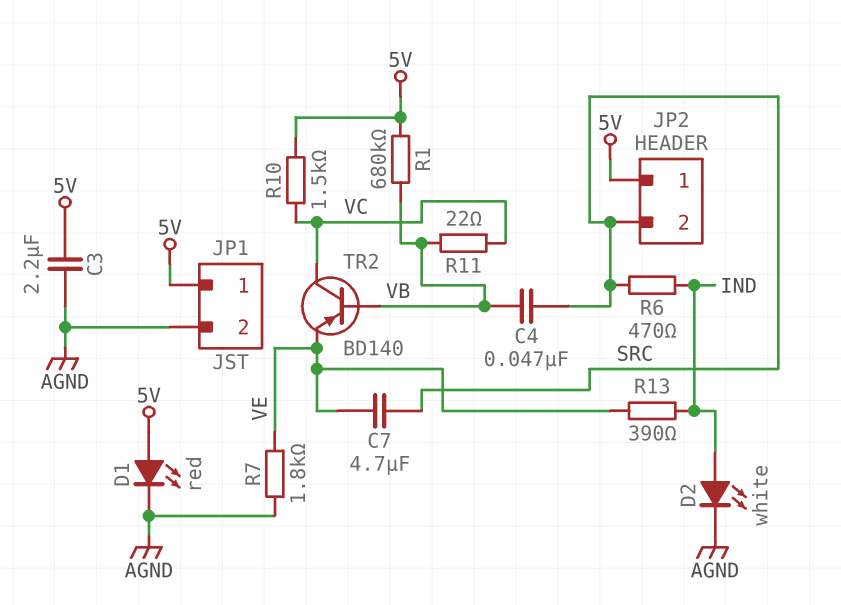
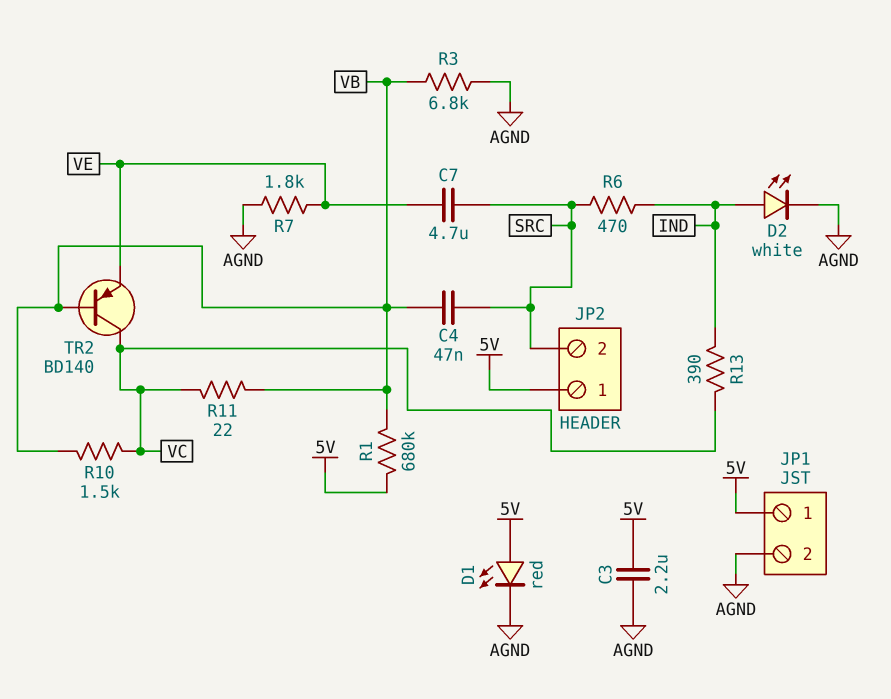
R3: none -> 6.8k (AGND, VB)
R10: 1.5k (5V, VC) -> 1.5k (VB, VC)
R13: 390 (IND, VE) -> 390 (IND, VC)

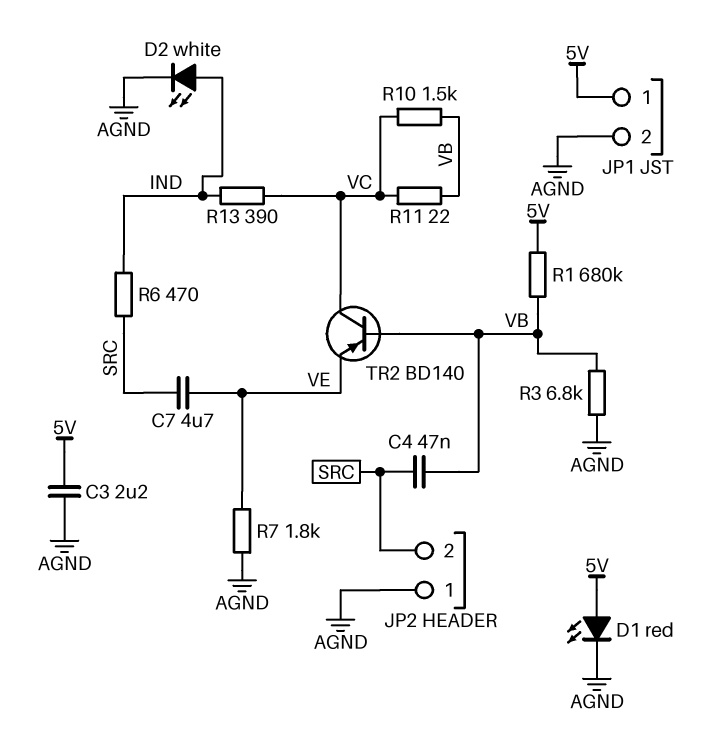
JP2 pin 1: 5V -> AGND

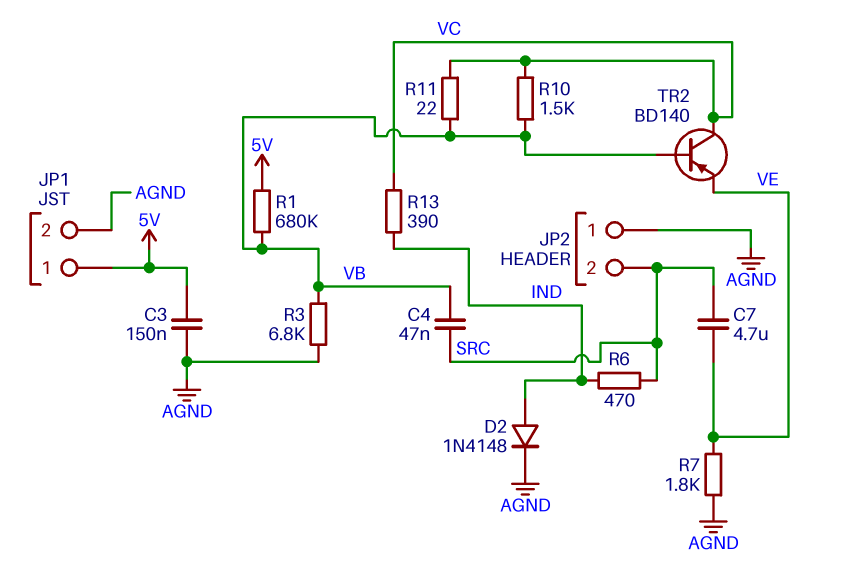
C3: 2.2uF (5V, AGND) -> 150nF (5V, AGND)
D1: LED red (A 5V, K AGND) -> none
D2: LED white (A IND, K AGND) -> diode 1N4148 (A IND, K AGND)

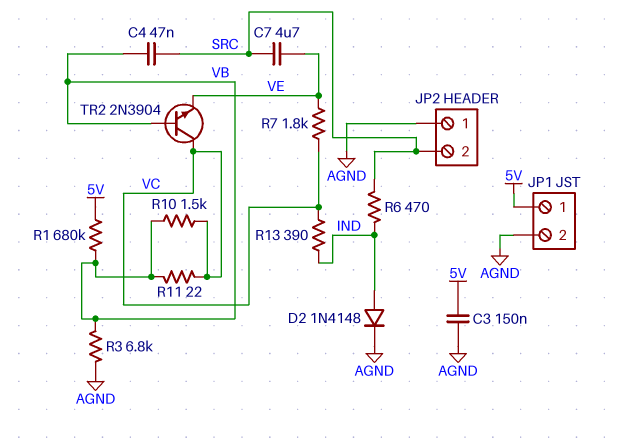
R7: 1.8k (AGND, VE) -> 1.8k (VC, VE)
TR2: PNP BD140 (B VB, C VC, E VE) -> NPN 2N3904 (B VB, C VC, E VE)

